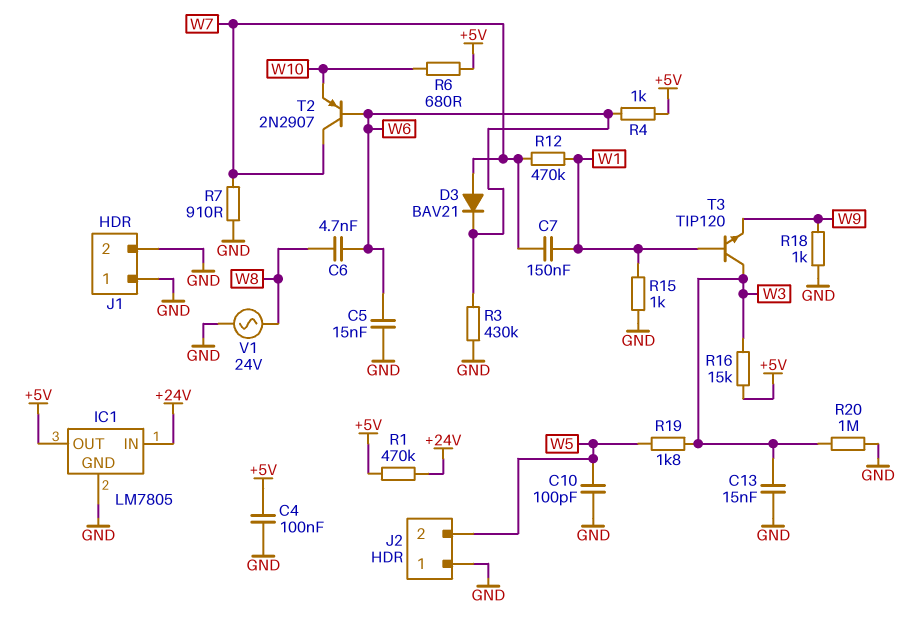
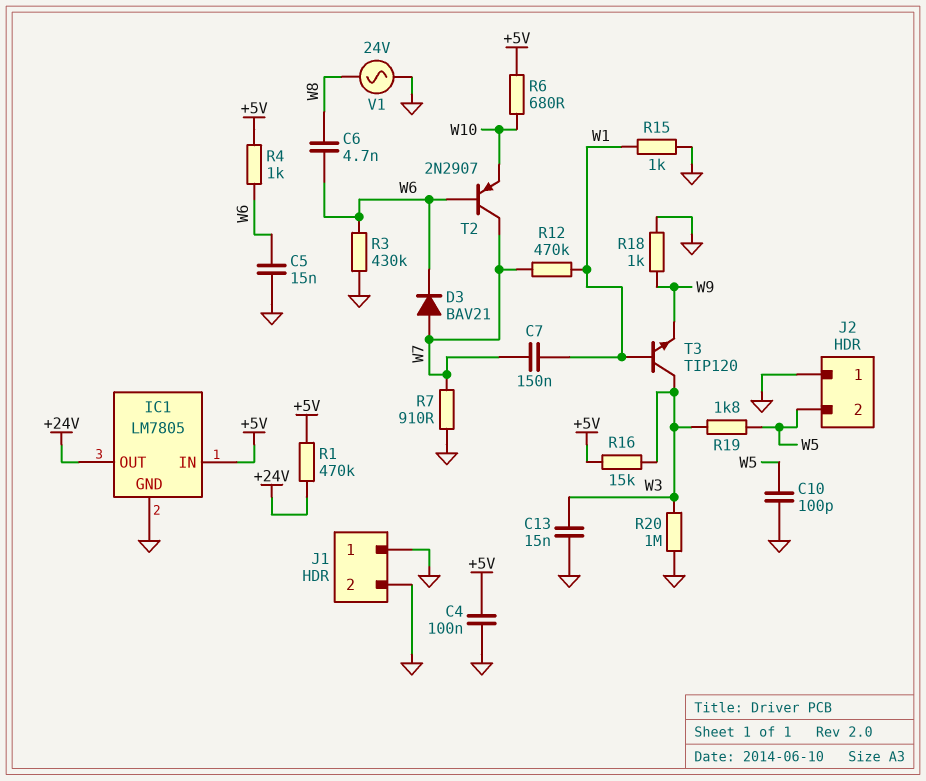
IC1 pin IN: +24V -> +5V
IC1 pin OUT: +5V -> +24V

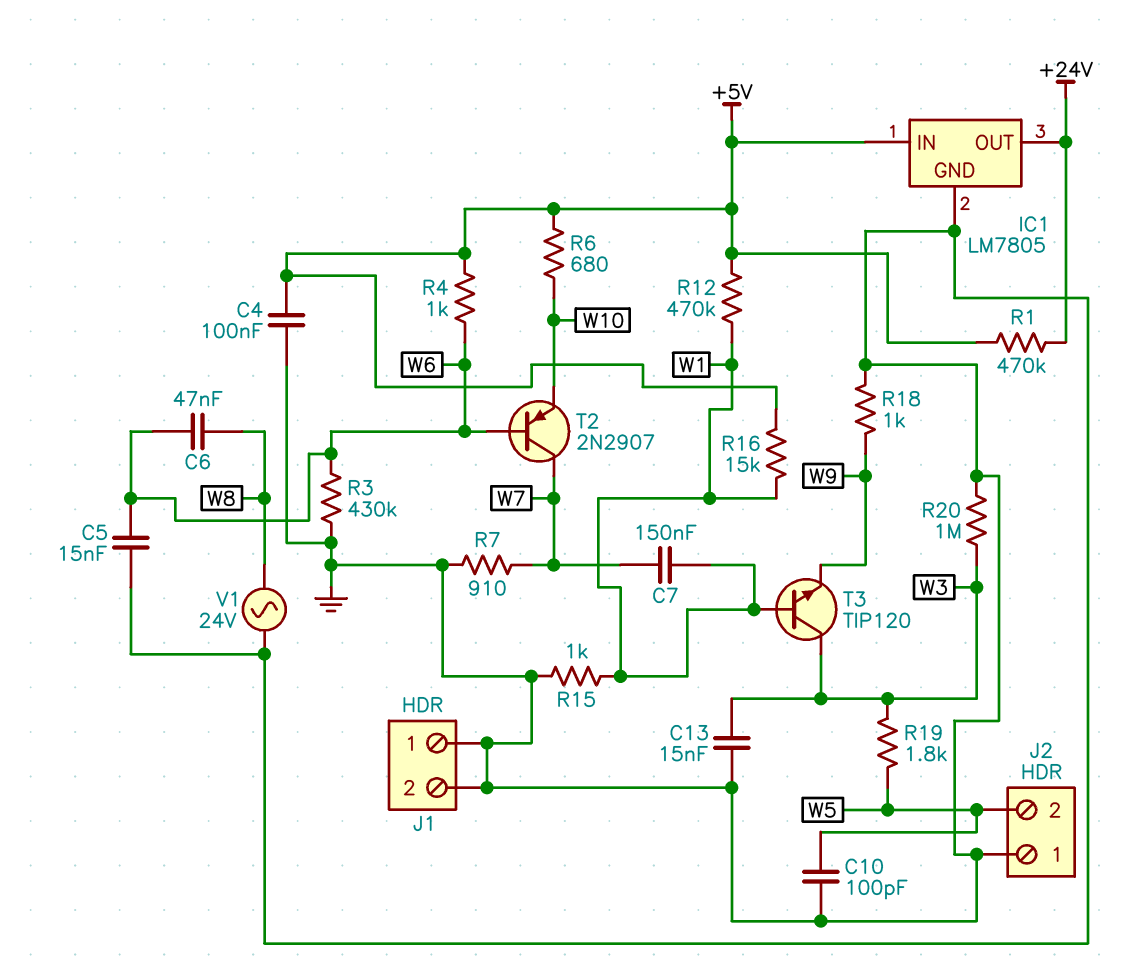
C6: 4.7nF (W6, W8) -> 47nF (W6, W8)
D3: diode BAV21 (A W7, K W6) -> none
R12: 470k (W1, W7) -> 470k (+5V, W1)
R16: 15k (+5V, W3) -> 15k (+5V, W1)

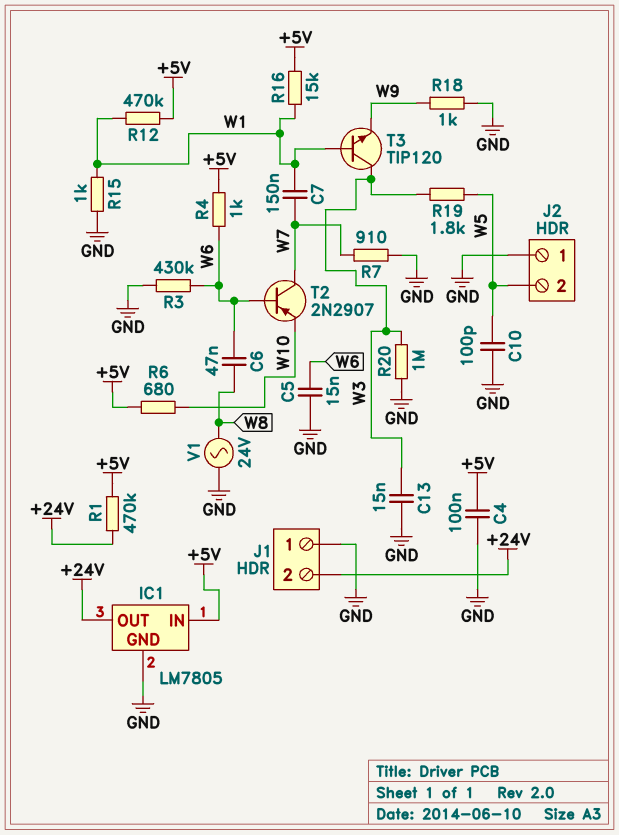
J1 pin 2: GND -> +24V

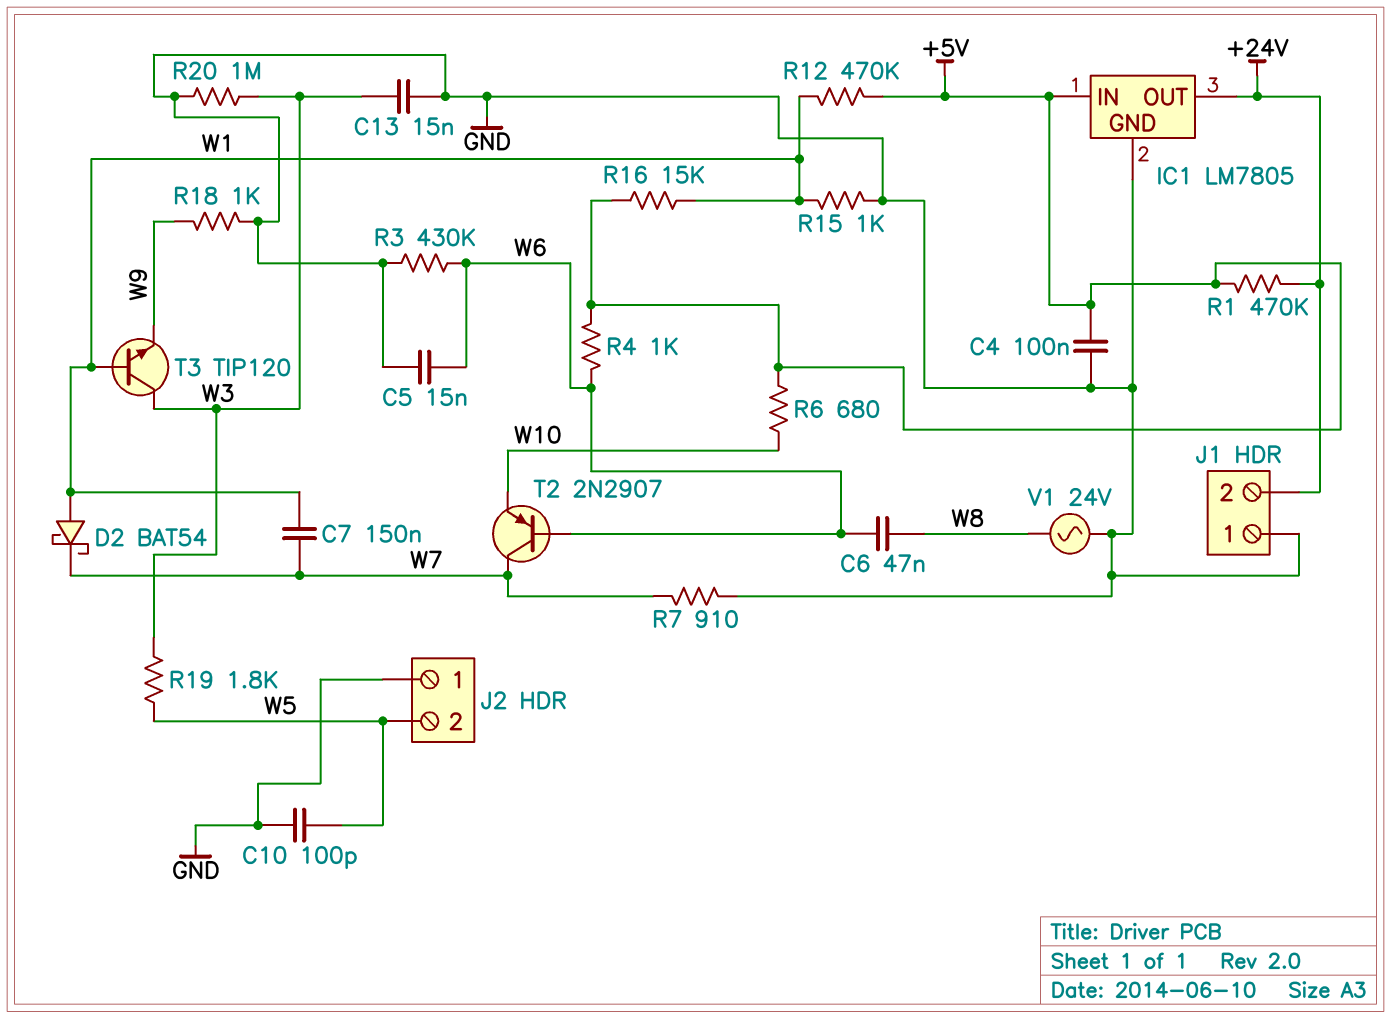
D2: none -> schottky BAT54 (A W1, K W7)

